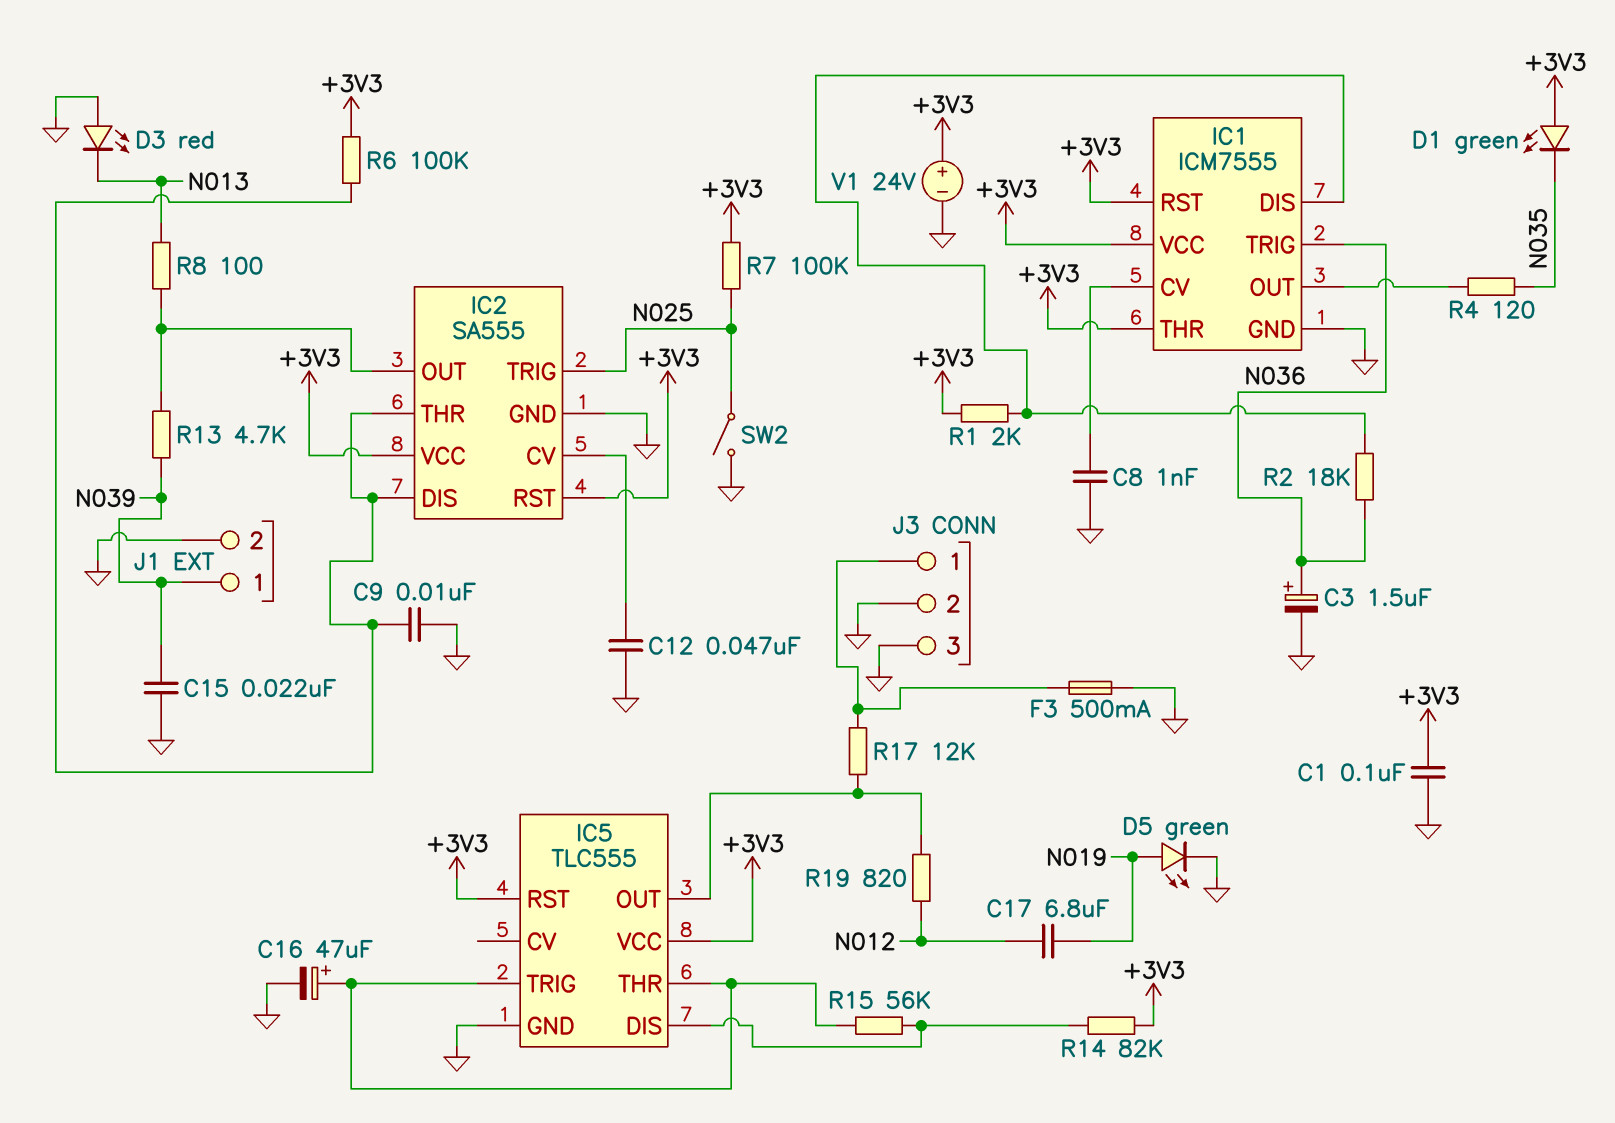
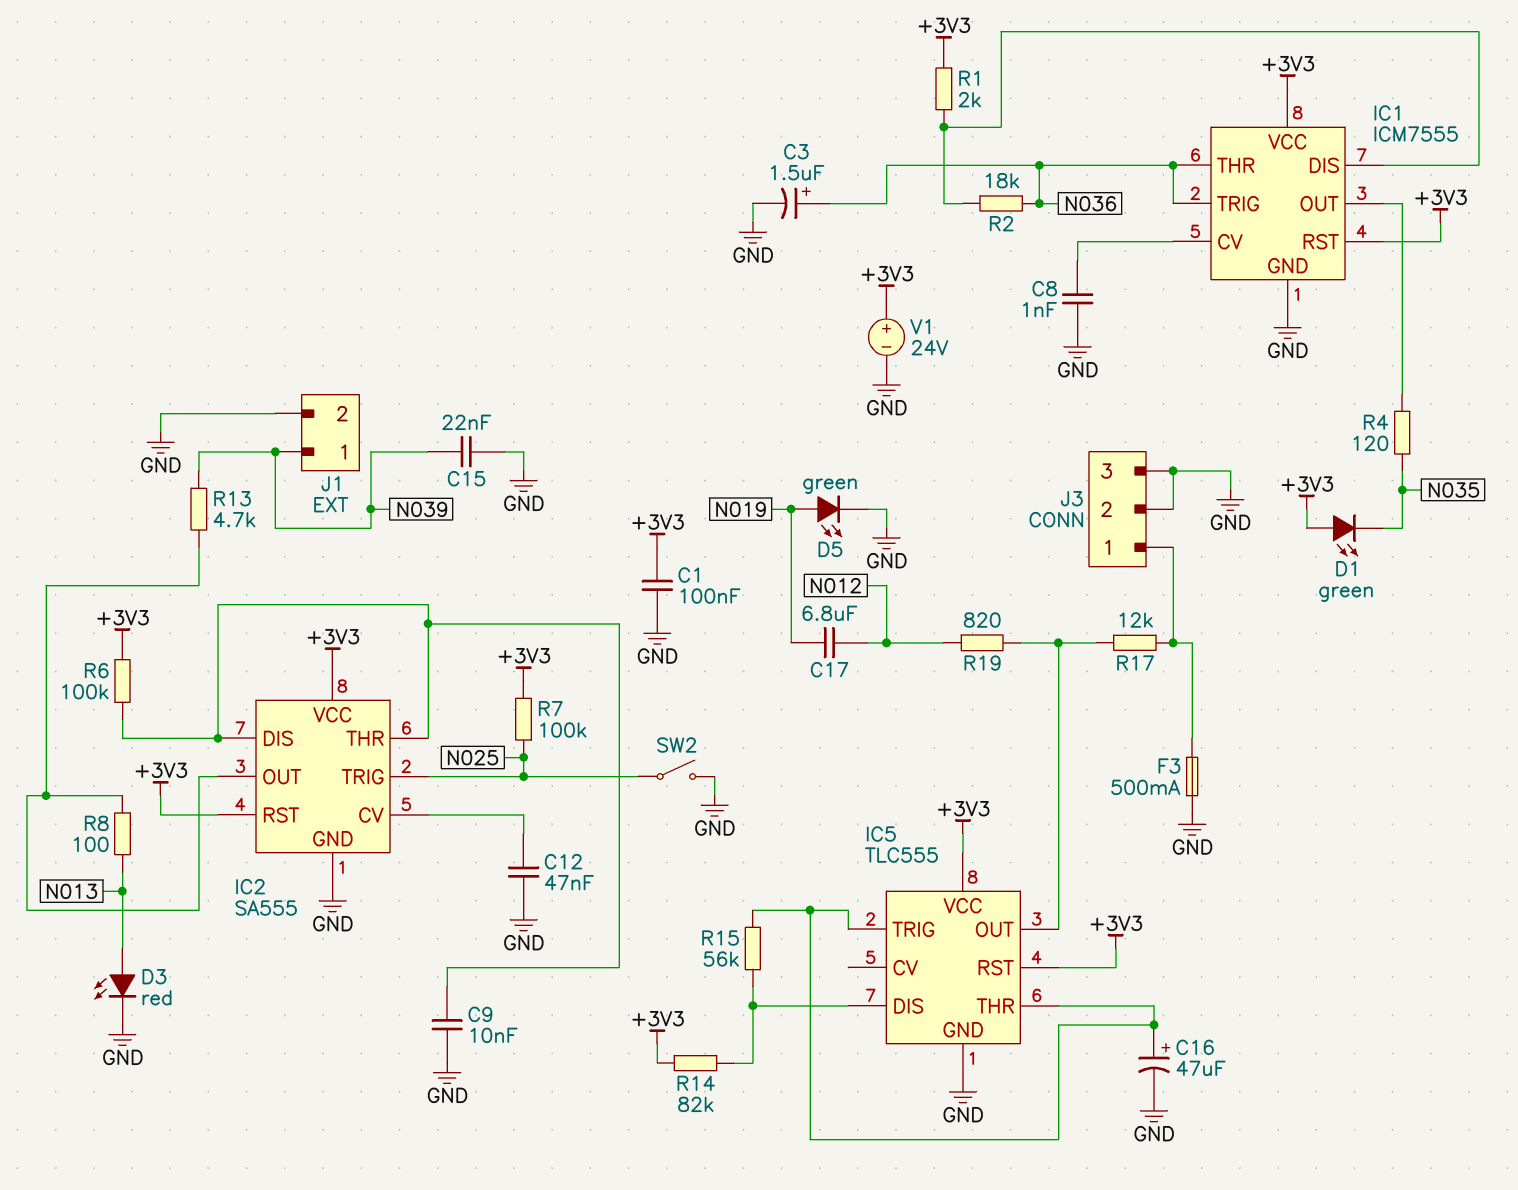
D3: LED red (A GND, K N013) -> LED red (A N013, K GND)
IC1 pin THR: +3V3 -> N036

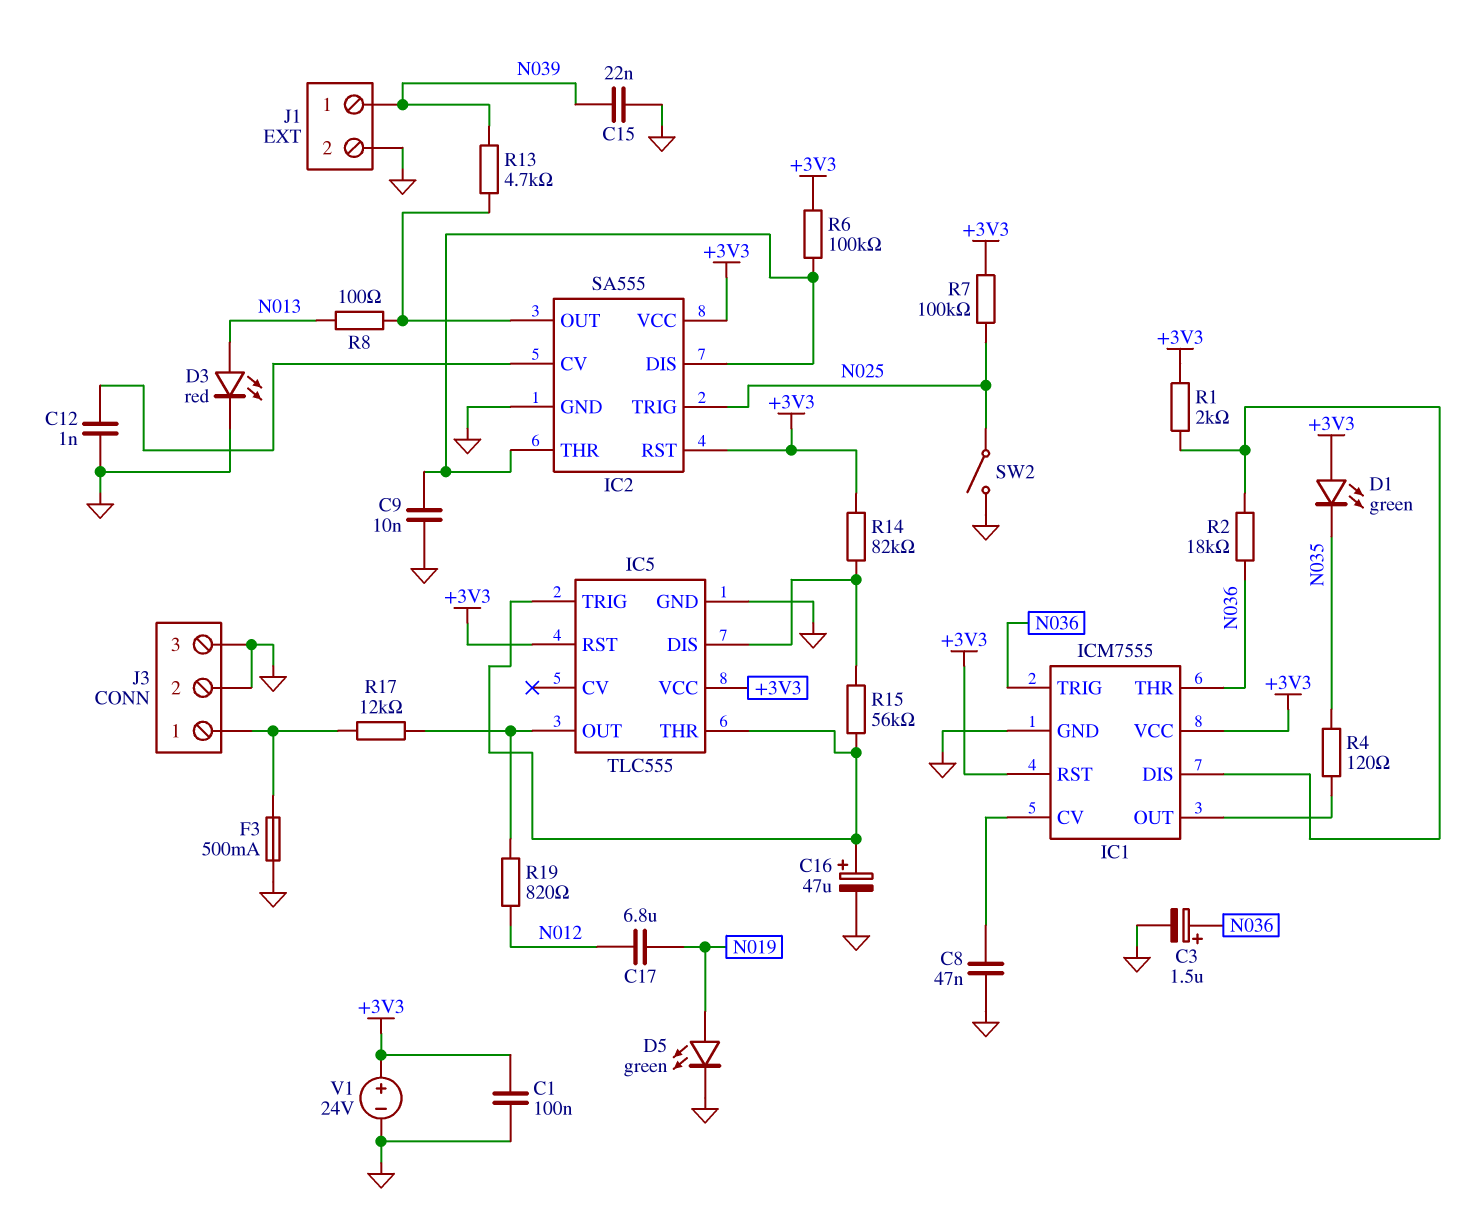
C8: 1nF (GND, IC1/CV) -> 47nF (GND, IC1/CV)
C12: 47nF (GND, IC2/CV) -> 1nF (GND, IC2/CV)

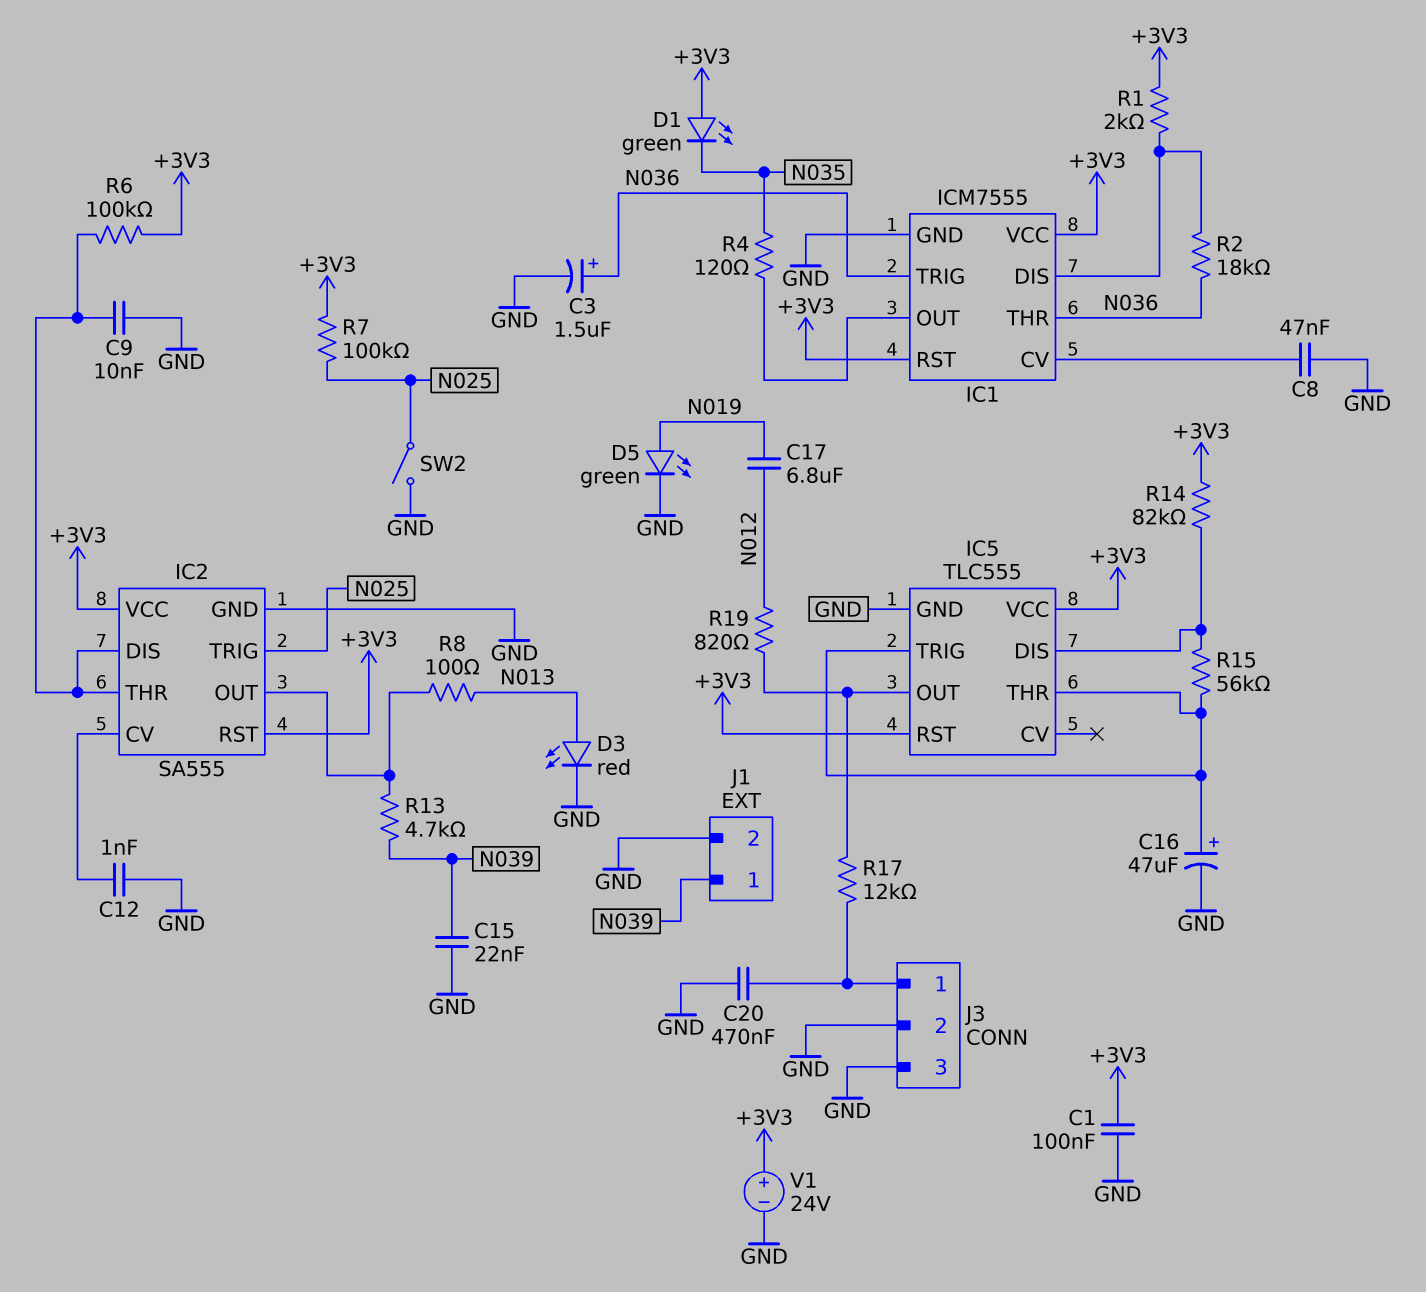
C20: none -> 470nF (GND, J3/1)
F3: 500mA (GND, J3/1) -> none

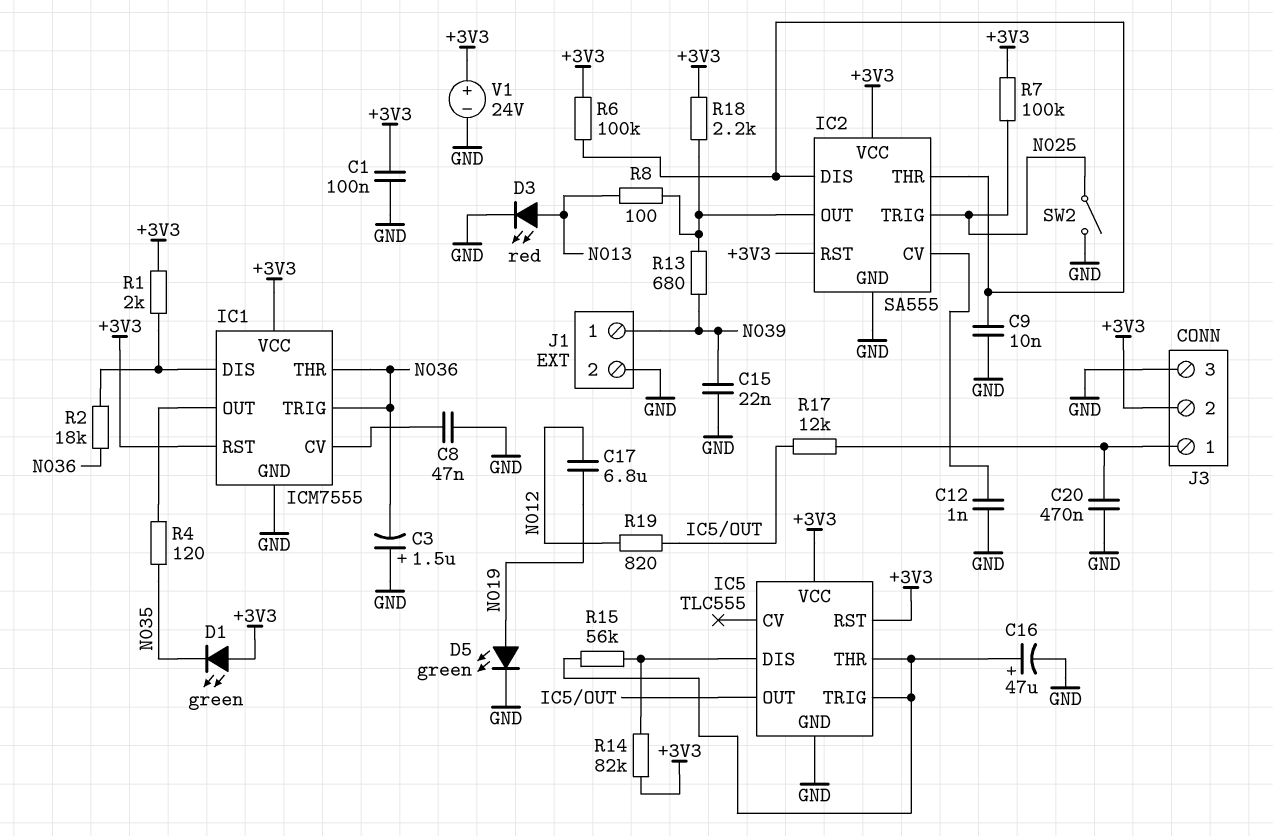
C3: 1.5uF (plus N036, minus GND) -> 1.5uF (plus GND, minus N036)
J3 pin 2: GND -> +3V3
R13: 4.7k (IC2/OUT, N039) -> 680 (IC2/OUT, N039)
R18: none -> 2.2k (+3V3, IC2/OUT)

